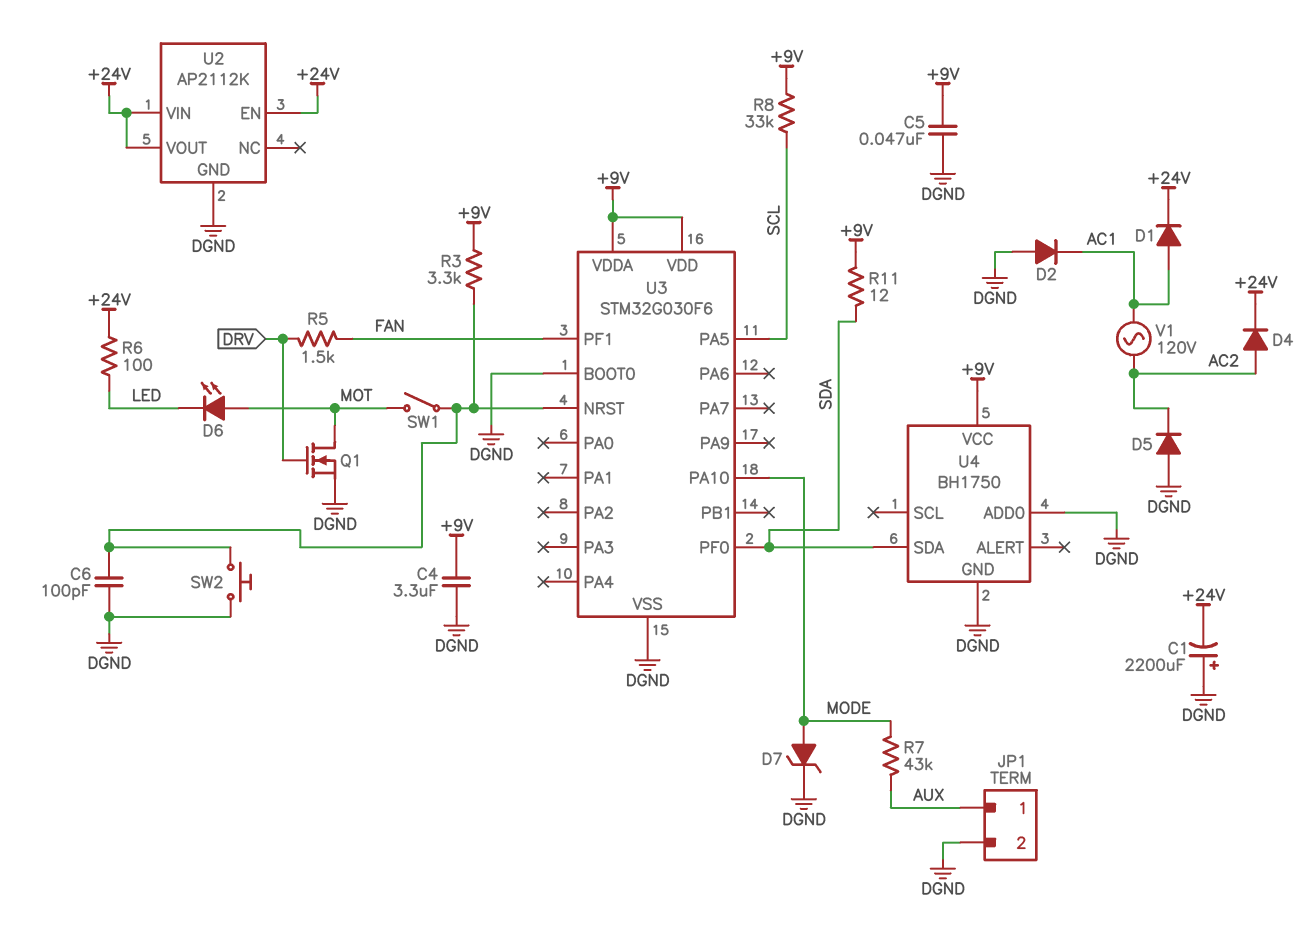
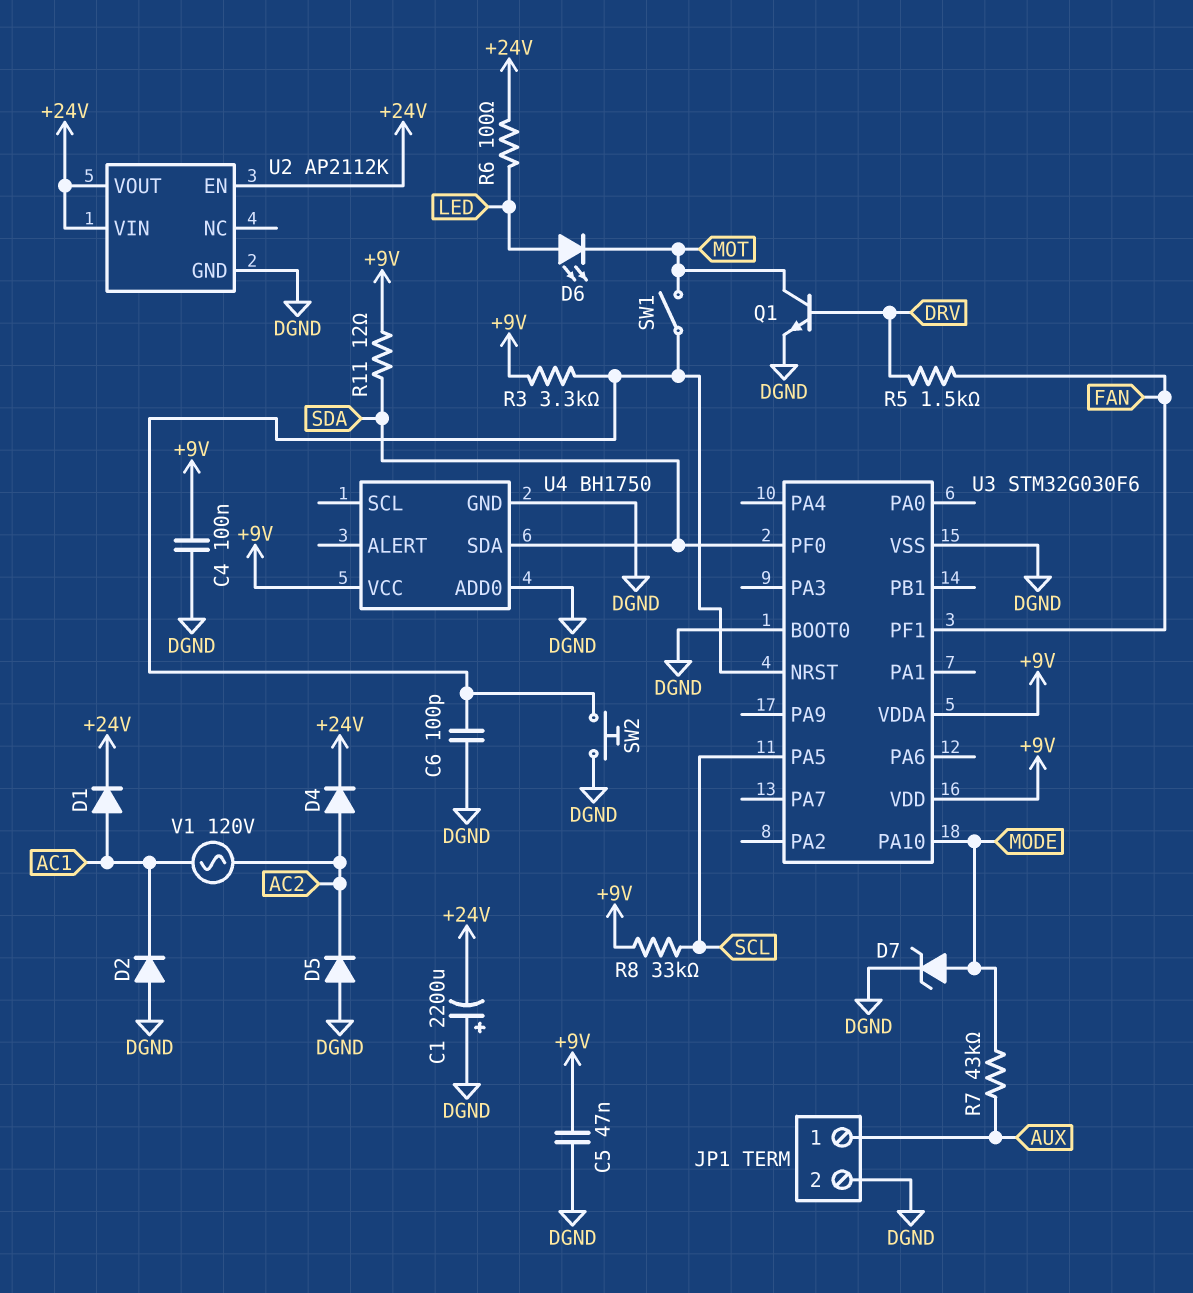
C4: 3.3uF (+9V, DGND) -> 100nF (+9V, DGND)
D6: LED (A MOT, K LED) -> LED (A LED, K MOT)
Q1: NMOS (G DRV, D MOT, S DGND) -> NPN (B DRV, C MOT, E DGND)

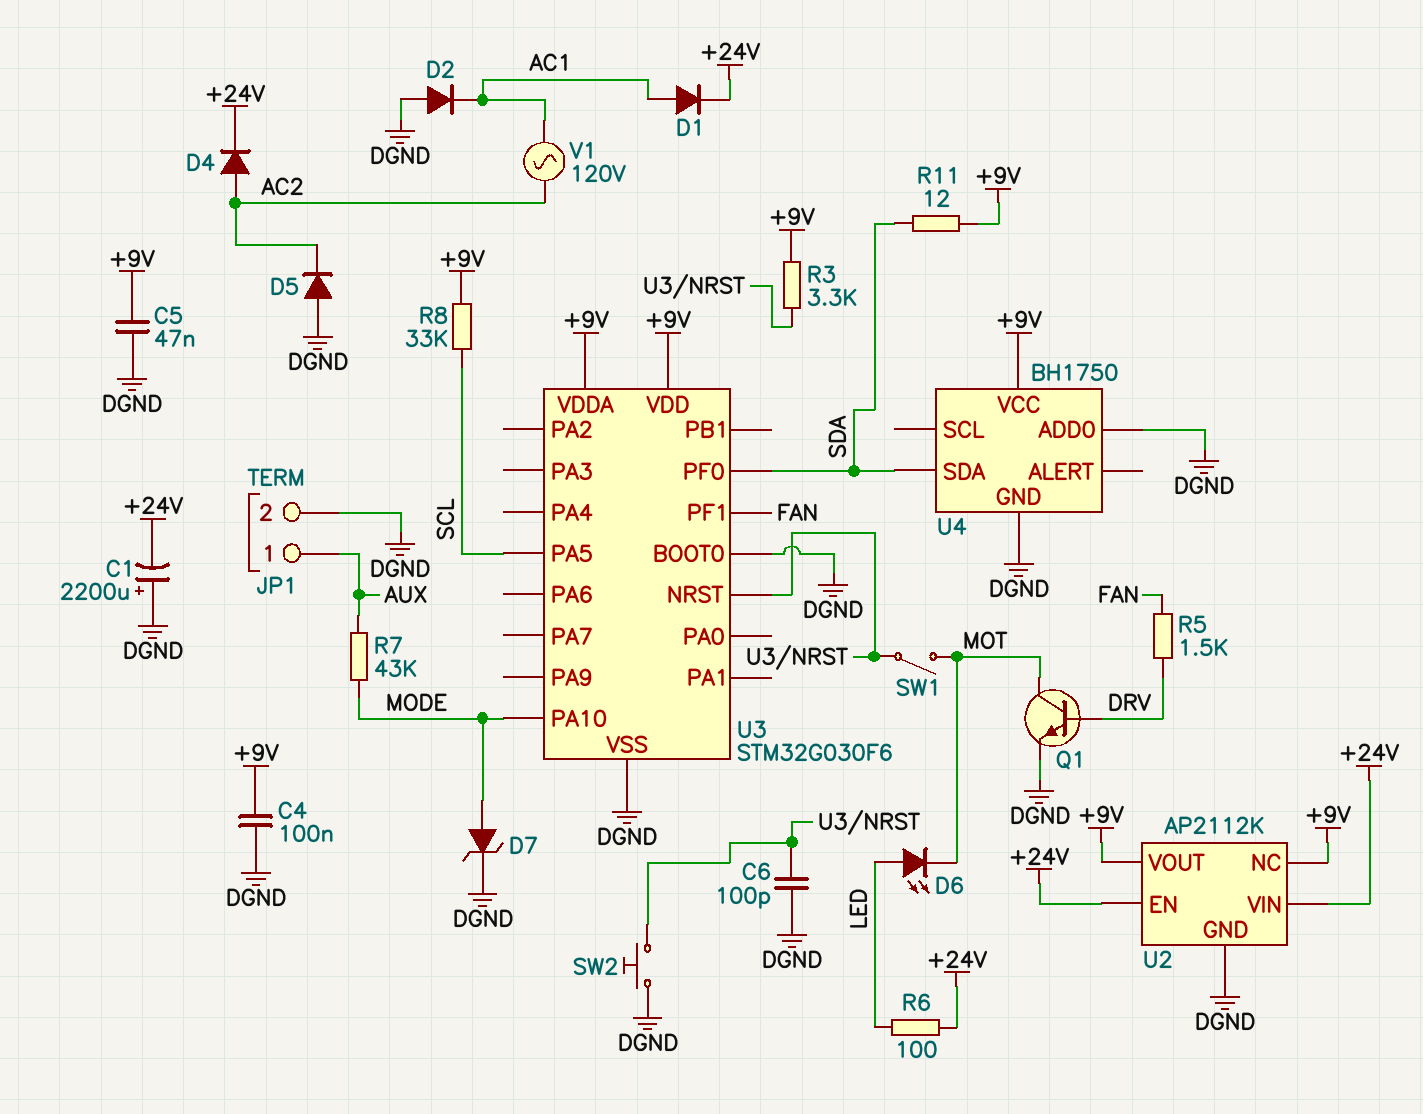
U2 pin NC: none -> +9V
U2 pin VOUT: +24V -> +9V

